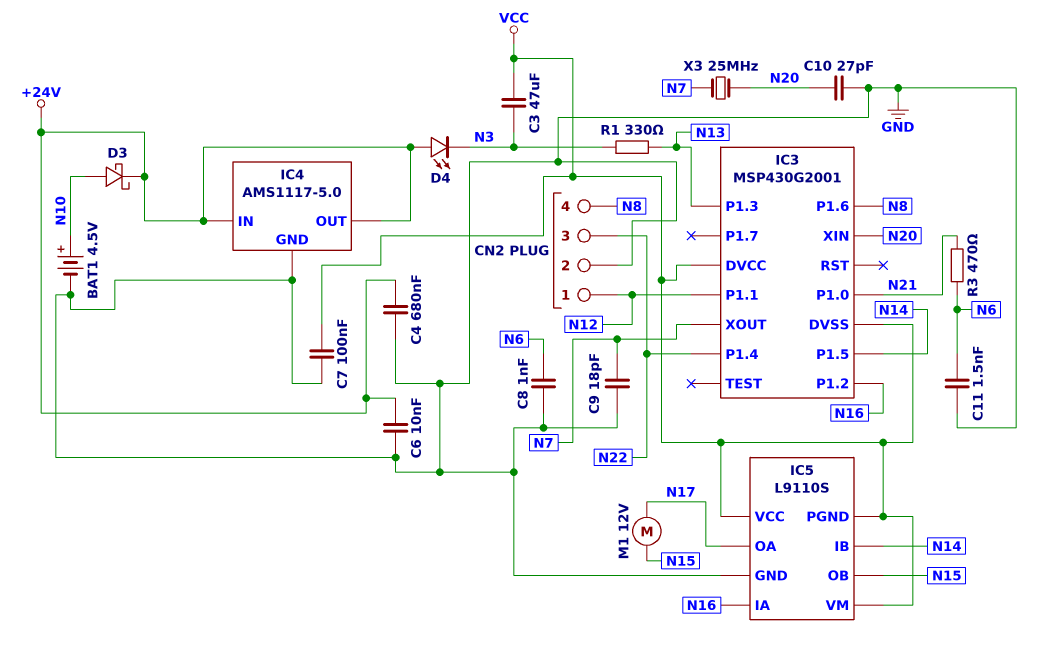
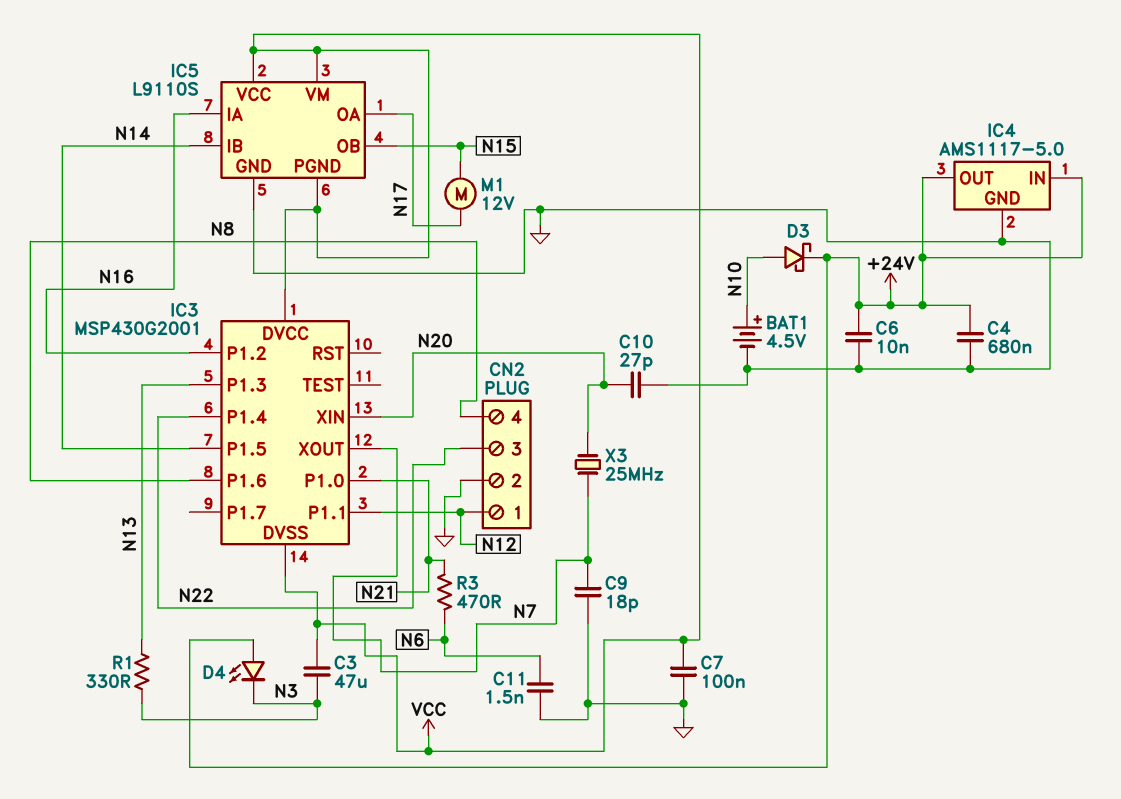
C8: 1nF (GND, N6) -> none

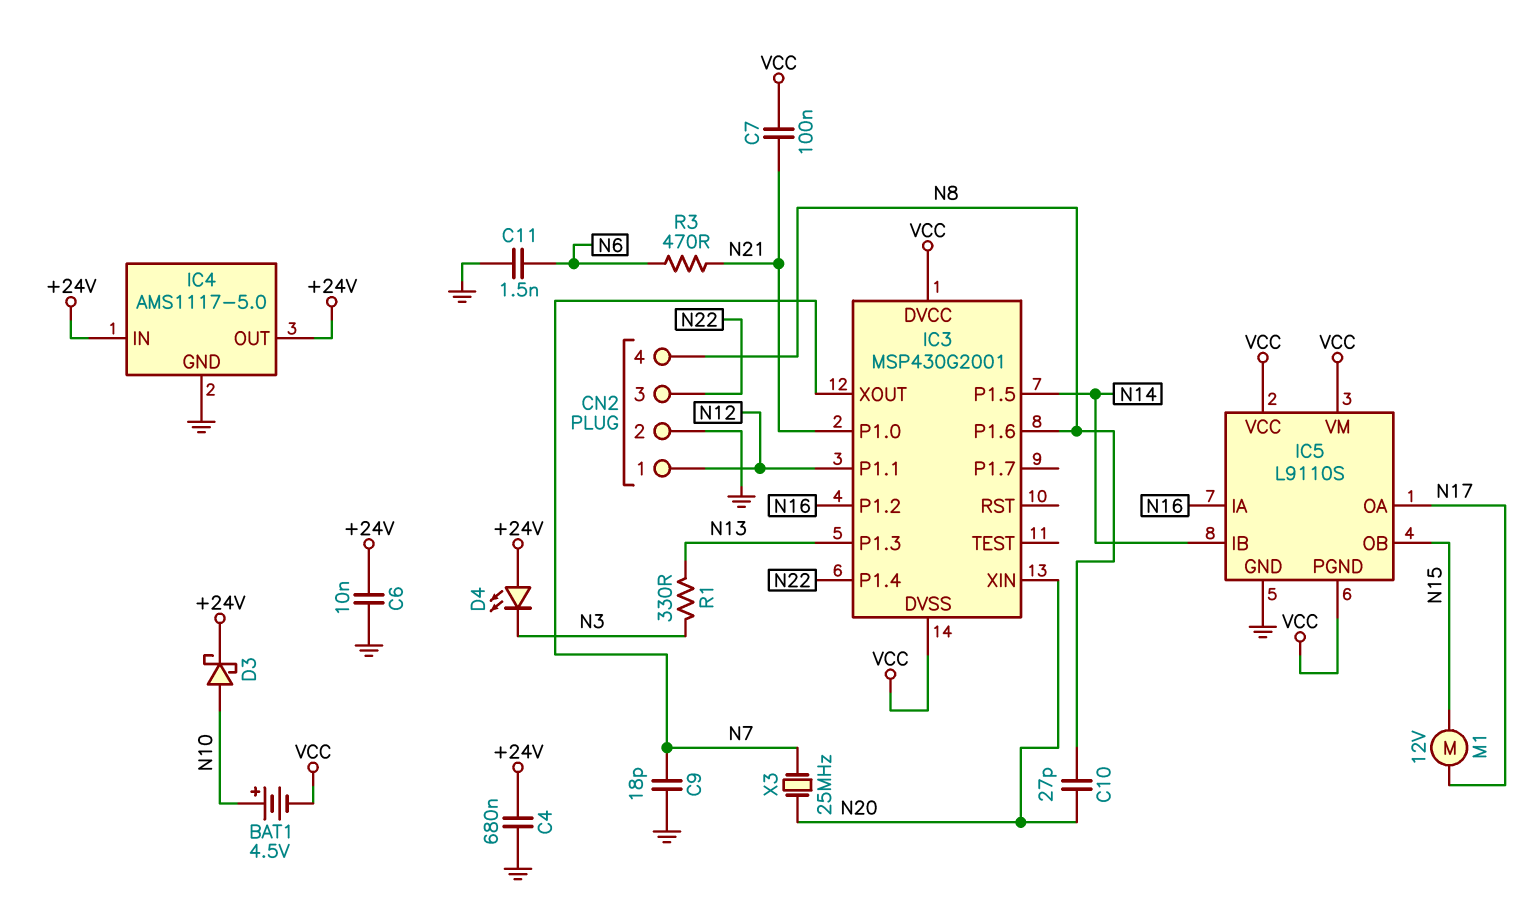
BAT1: 4.5V (plus N10, minus GND) -> 4.5V (plus N10, minus VCC)
C3: 47uF (N3, VCC) -> none
C7: 100nF (GND, VCC) -> 100nF (N21, VCC)
C10: 27pF (GND, N20) -> 27pF (N8, N20)

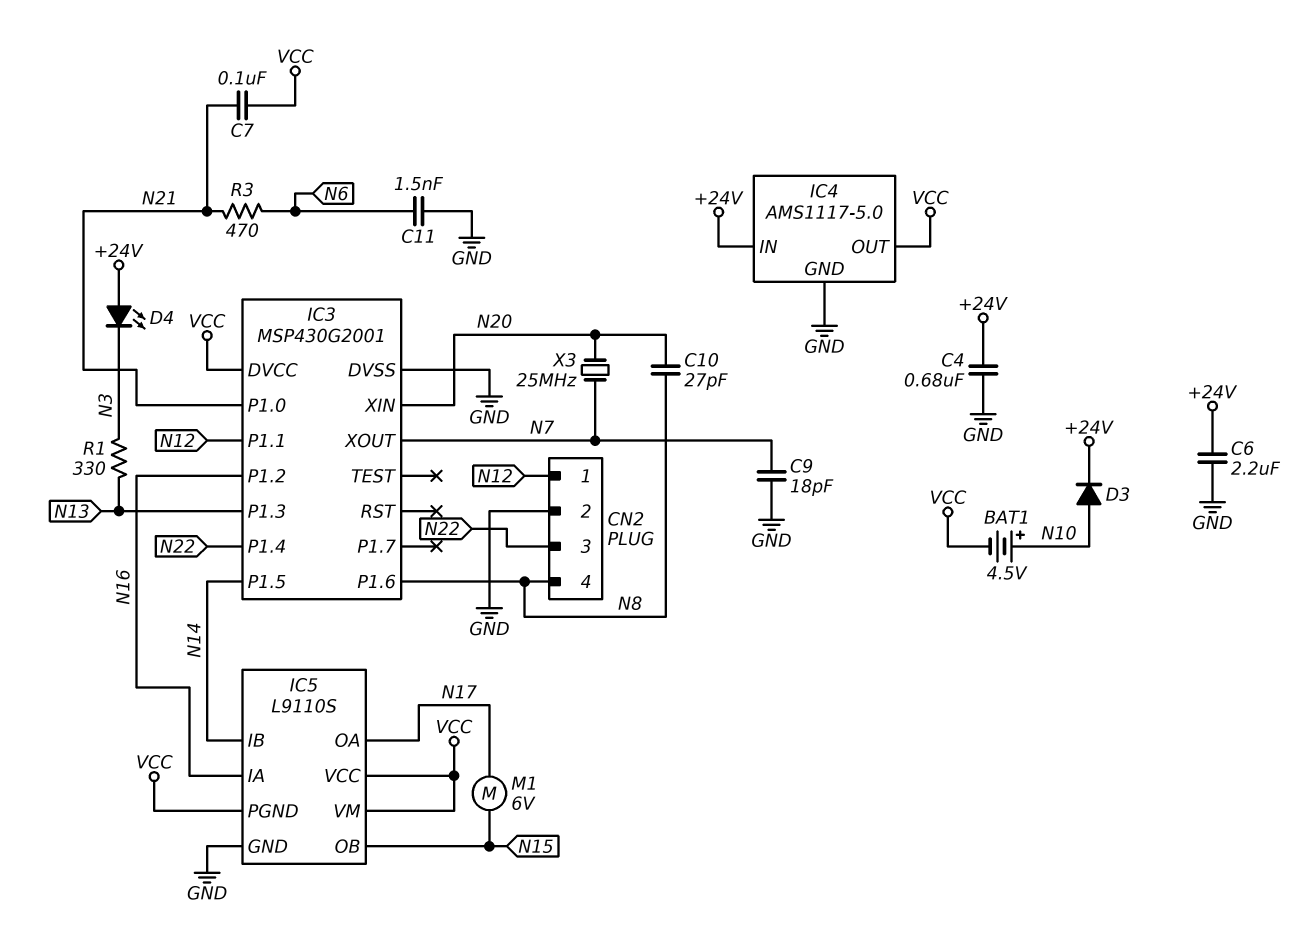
C6: 10nF (+24V, GND) -> 2.2uF (+24V, GND)
D3: schottky (A N10, K +24V) -> diode (A N10, K +24V)
IC3 pin DVSS: VCC -> GND
IC4 pin OUT: +24V -> VCC
M1: motor 12V (N15, N17) -> motor 6V (N15, N17)

